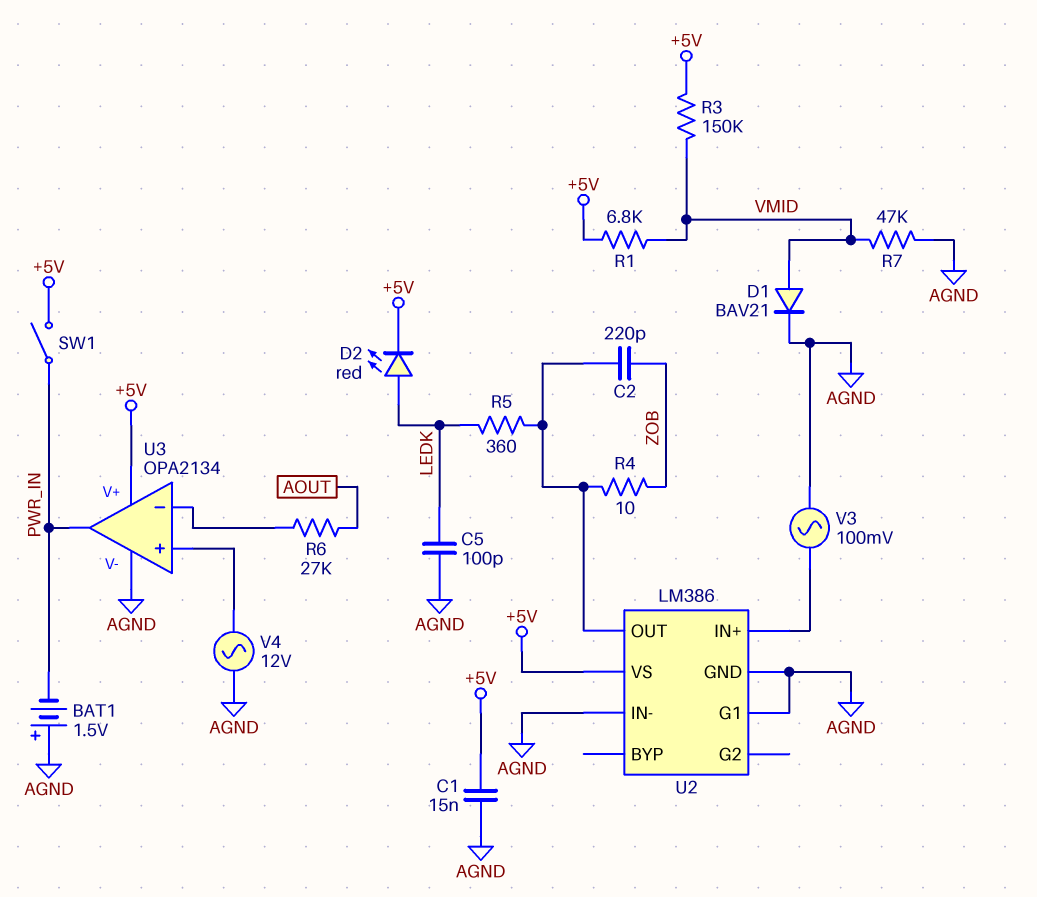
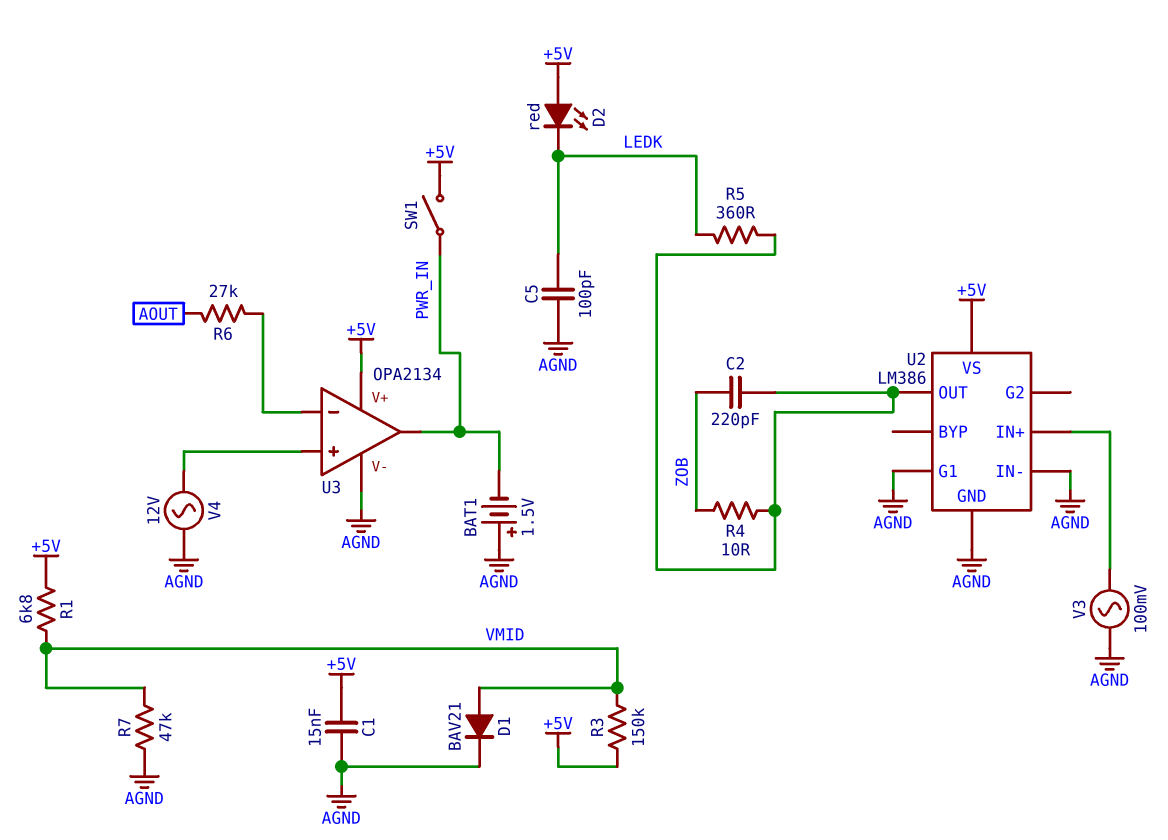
D2: LED red (A LEDK, K +5V) -> LED red (A +5V, K LEDK)

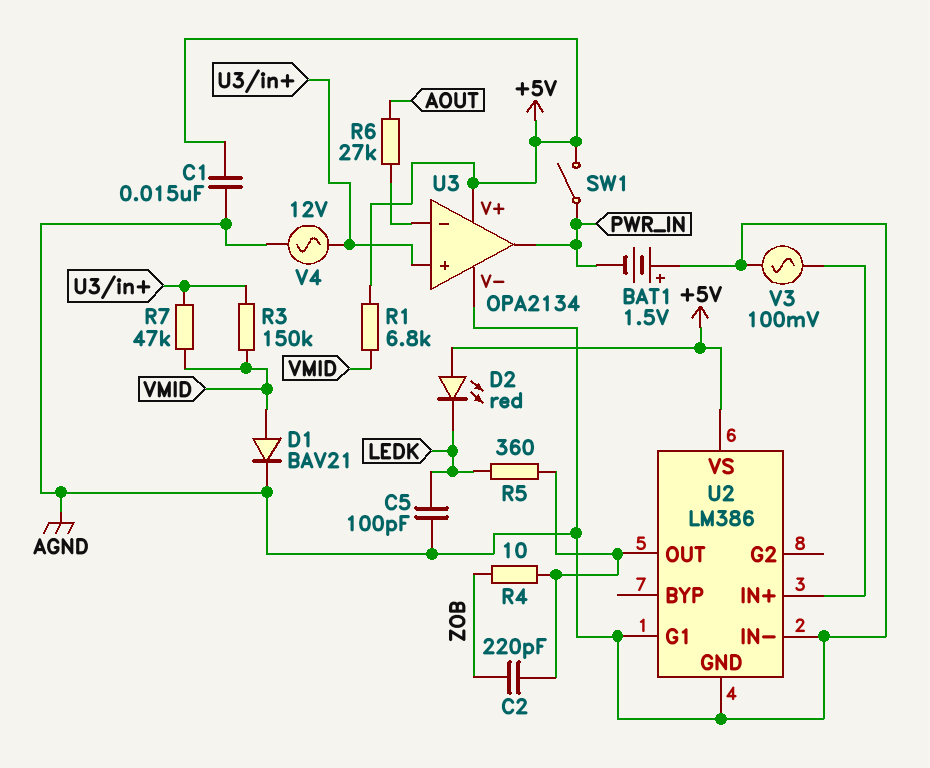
R3: 150k (+5V, VMID) -> 150k (U3/in+, VMID)
R7: 47k (AGND, VMID) -> 47k (U3/in+, VMID)

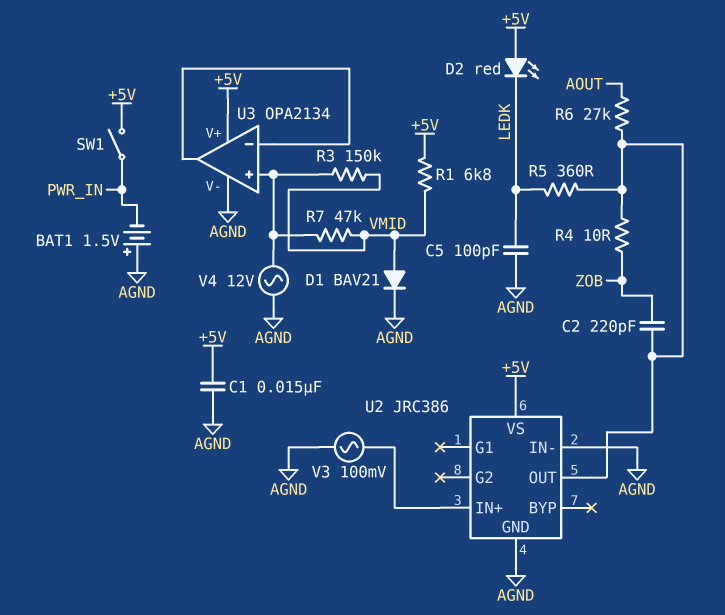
R6: 27k (AOUT, U3/in-) -> 27k (AOUT, U2/OUT)
U2: LM386 -> JRC386
U2 pin G1: AGND -> none
U3 pin out: PWR_IN -> U3/in-

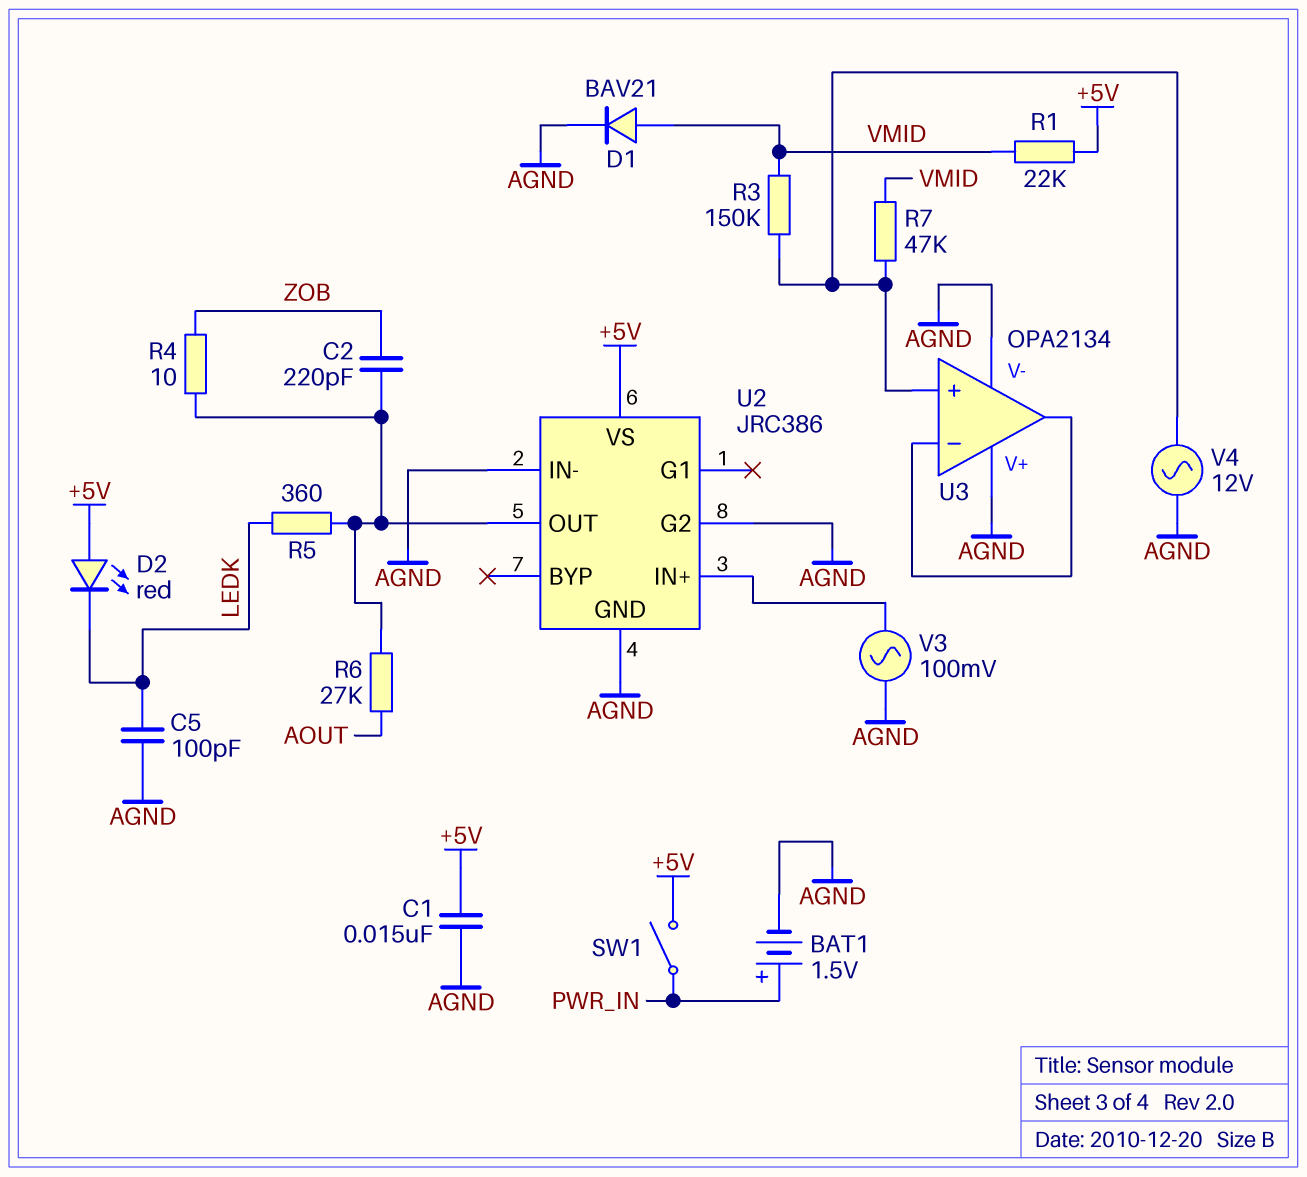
BAT1: 1.5V (plus AGND, minus PWR_IN) -> 1.5V (plus PWR_IN, minus AGND)
R1: 6.8k (+5V, VMID) -> 22k (+5V, VMID)
U2 pin G2: none -> AGND
U3 pin V+: +5V -> AGND

